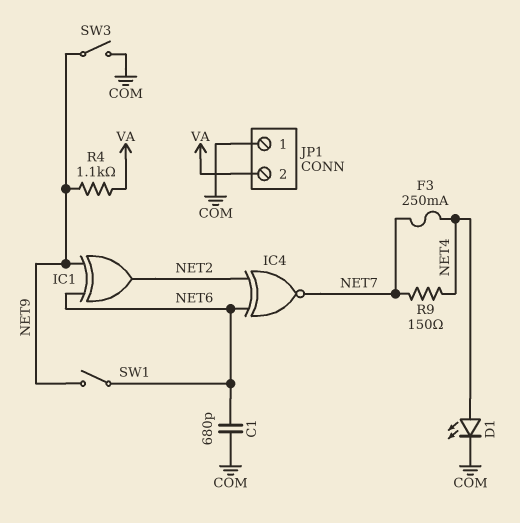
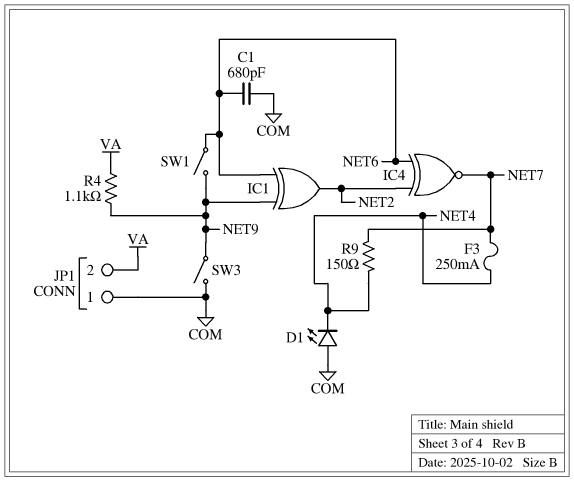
D1: LED (A NET4, K COM) -> LED (A COM, K NET4)

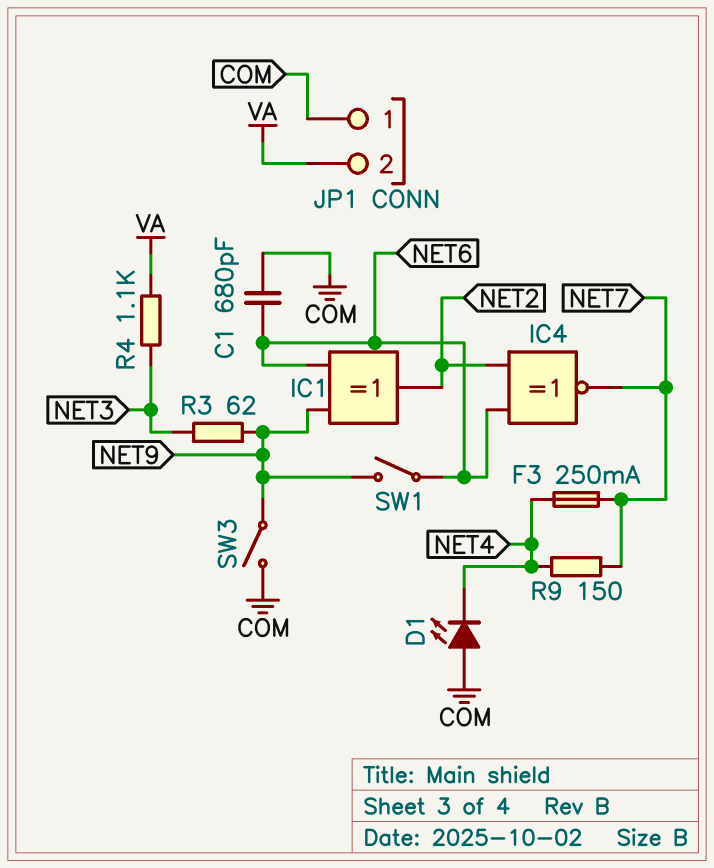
R3: none -> 62 (NET3, NET9)
R4: 1.1k (NET9, VA) -> 1.1k (NET3, VA)

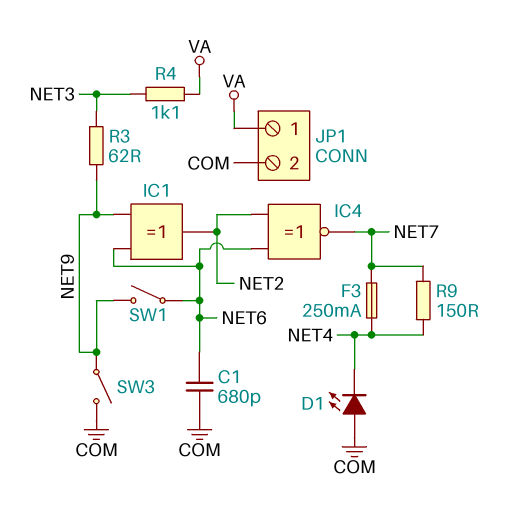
JP1 pin 1: COM -> VA
JP1 pin 2: VA -> COM

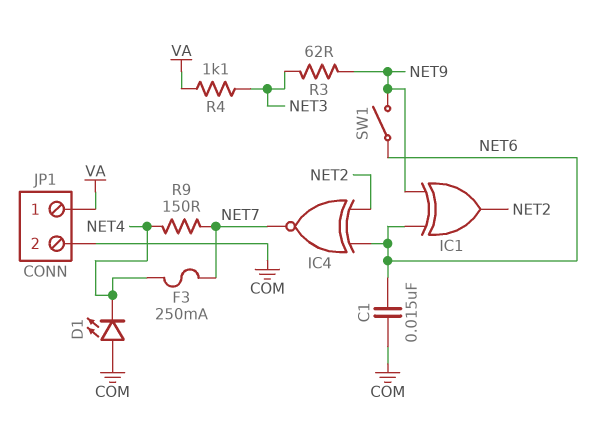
C1: 680pF (COM, NET6) -> 15nF (COM, NET6)
SW3: switch (COM, NET9) -> none

